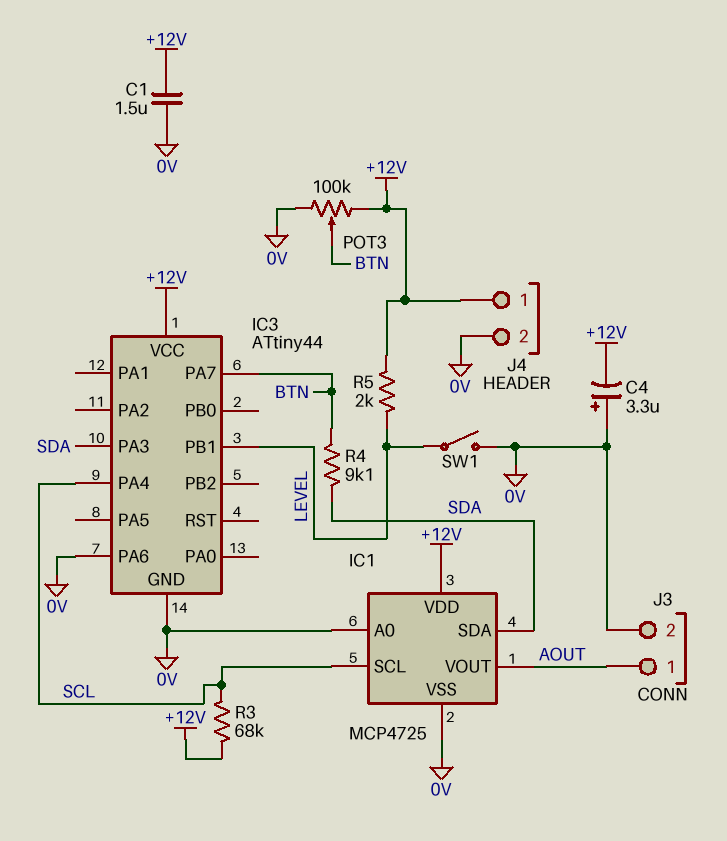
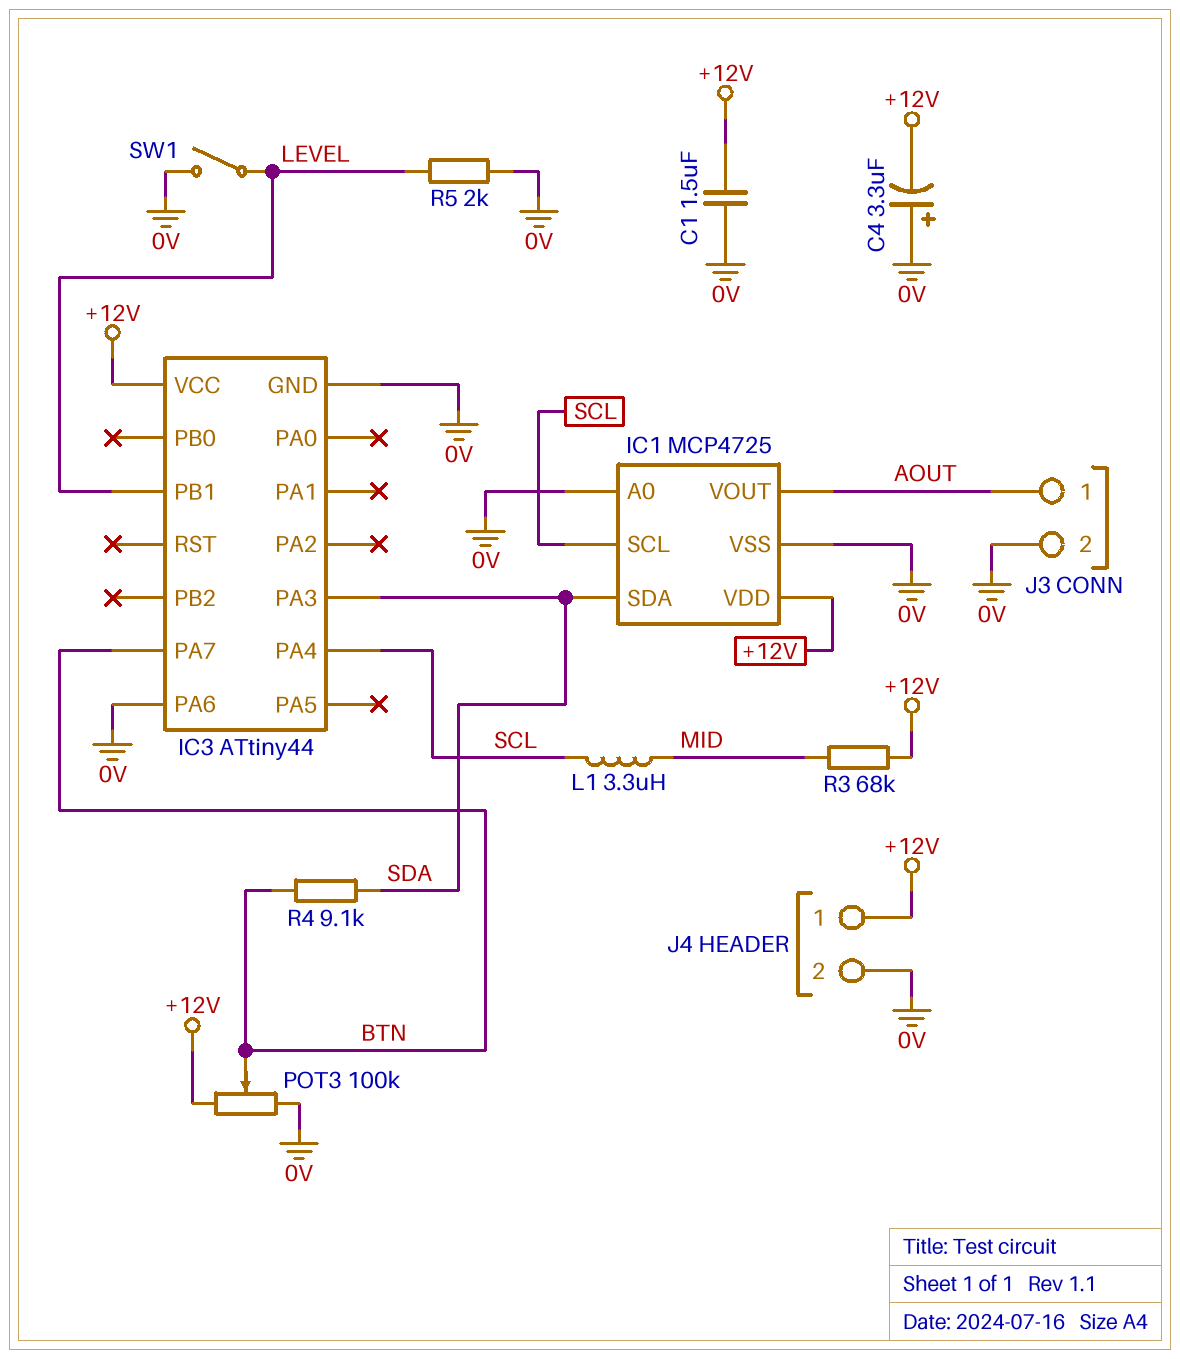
L1: none -> 3.3uH (MID, SCL)
R3: 68k (+12V, SCL) -> 68k (+12V, MID)
R5: 2k (+12V, LEVEL) -> 2k (0V, LEVEL)

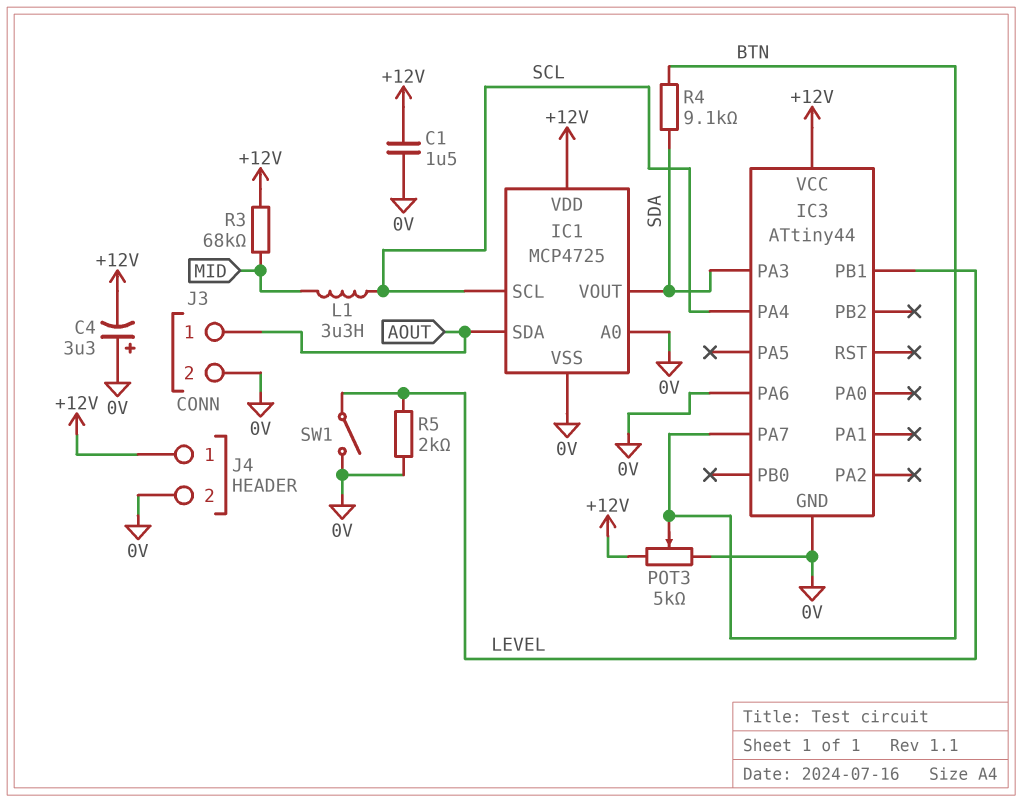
IC1 pin SDA: SDA -> AOUT
IC1 pin VOUT: AOUT -> SDA
POT3: 100k (+12V, 0V, wiper BTN) -> 5k (+12V, 0V, wiper BTN)

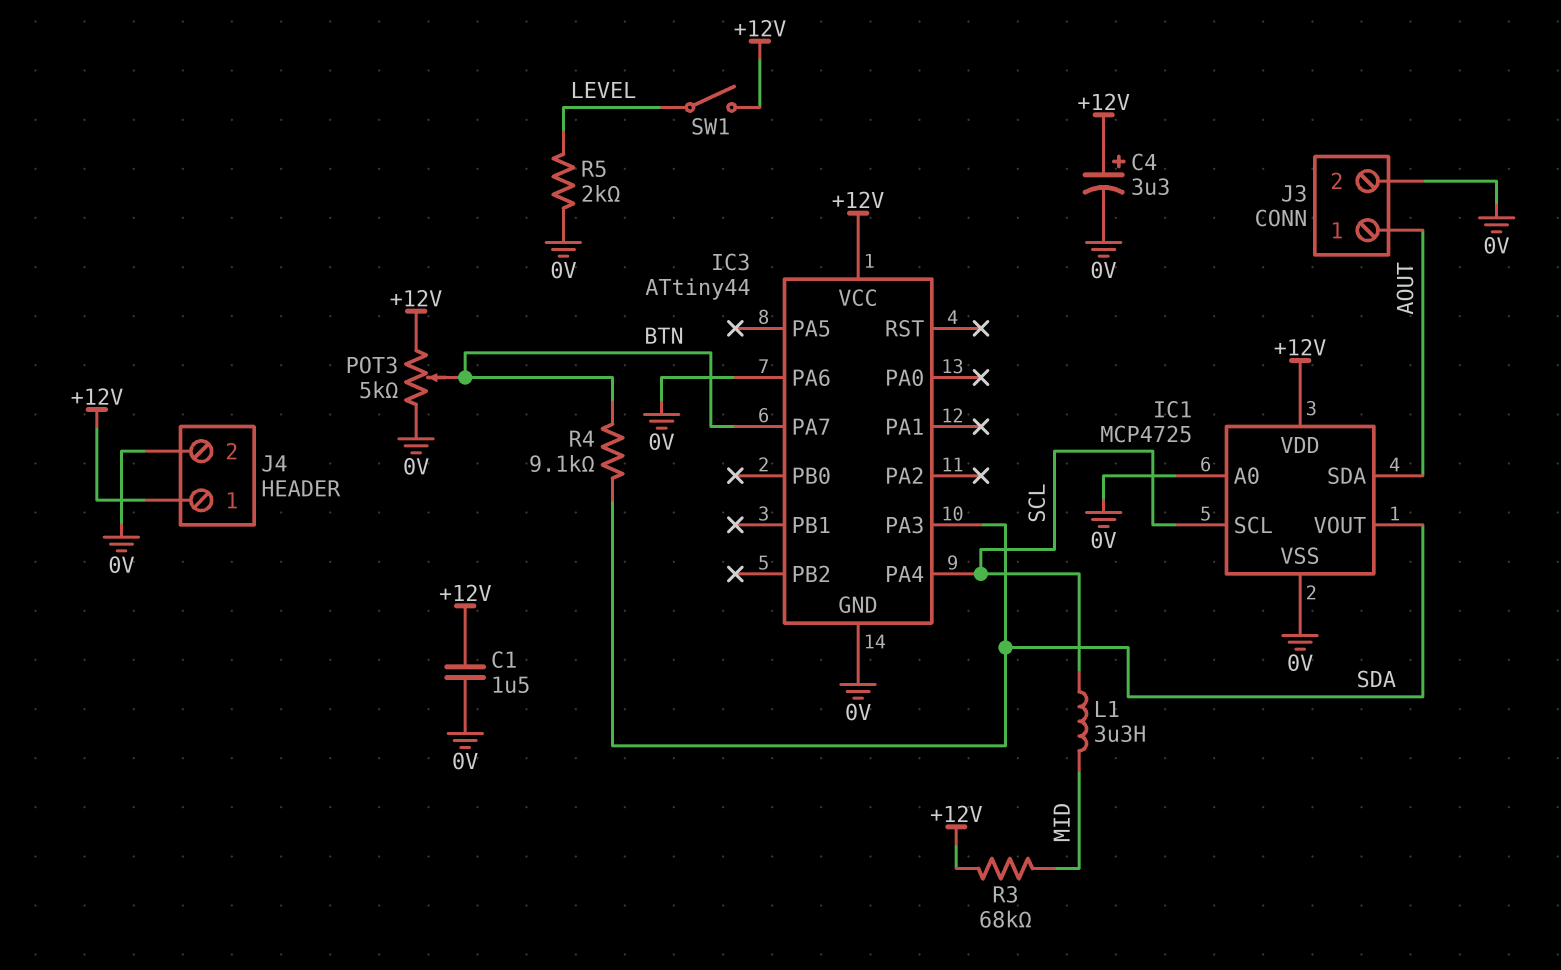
C4: 3.3uF (plus 0V, minus +12V) -> 3.3uF (plus +12V, minus 0V)
IC3 pin PB1: LEVEL -> none
SW1: switch (0V, LEVEL) -> switch (+12V, LEVEL)

